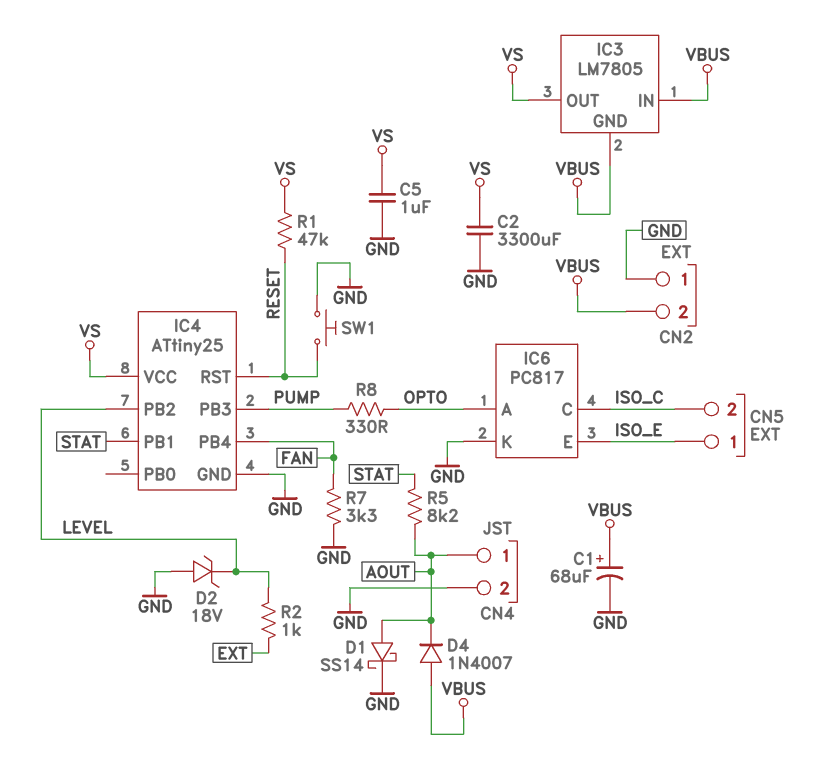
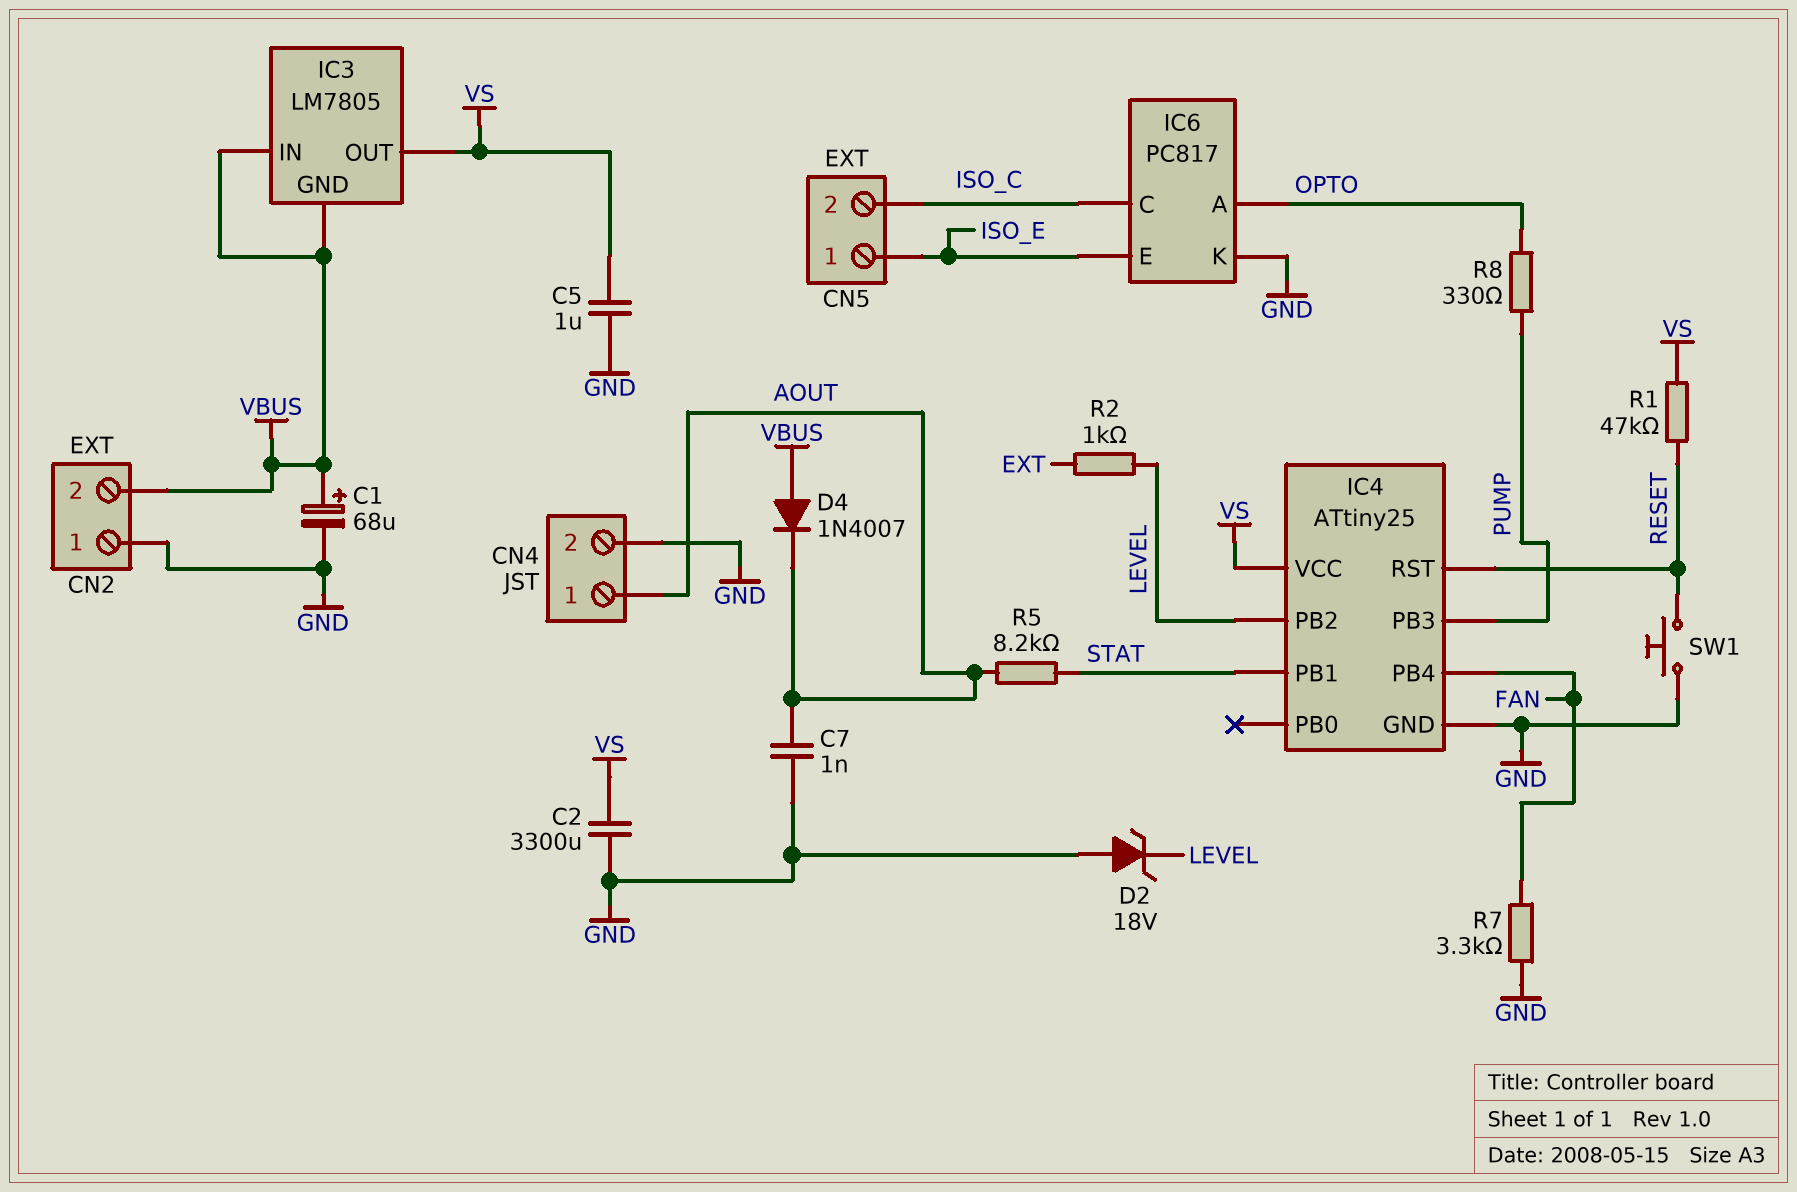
C7: none -> 1nF (AOUT, GND)
D1: schottky SS14 (A AOUT, K GND) -> none

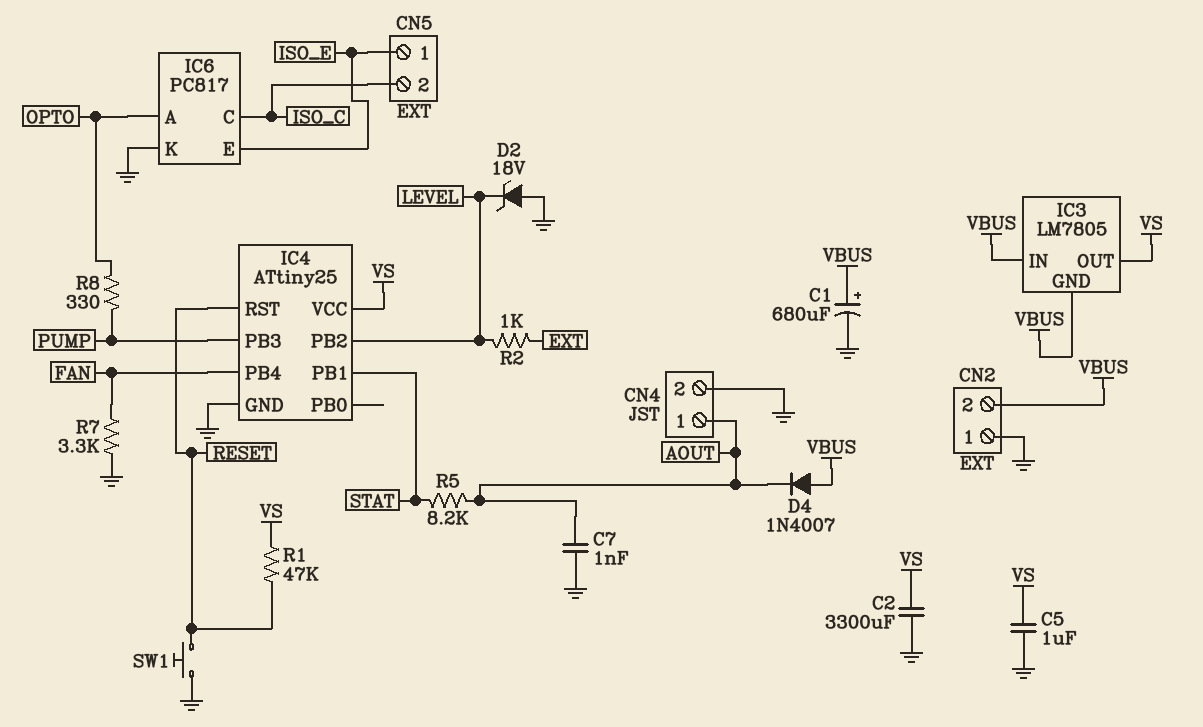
C1: 68uF (plus VBUS, minus GND) -> 680uF (plus VBUS, minus GND)

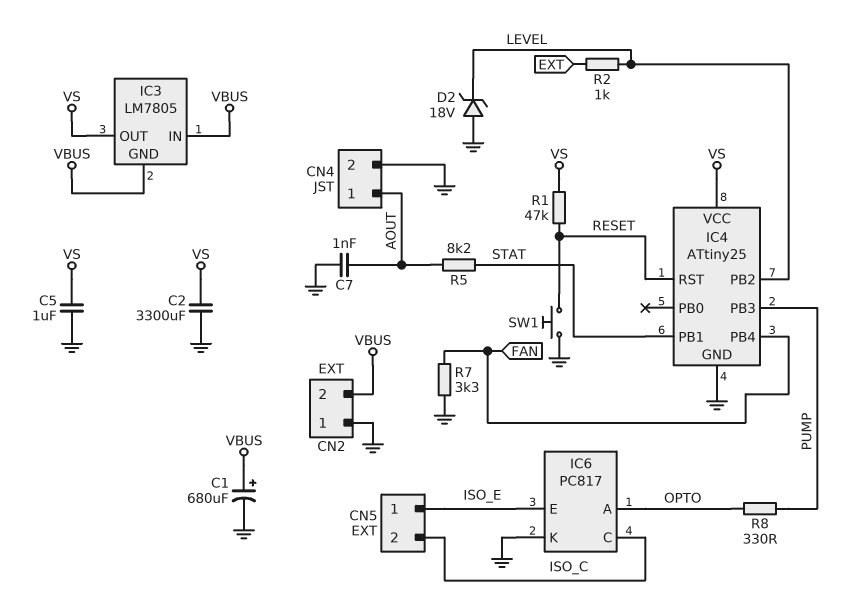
D4: diode 1N4007 (A VBUS, K AOUT) -> none

